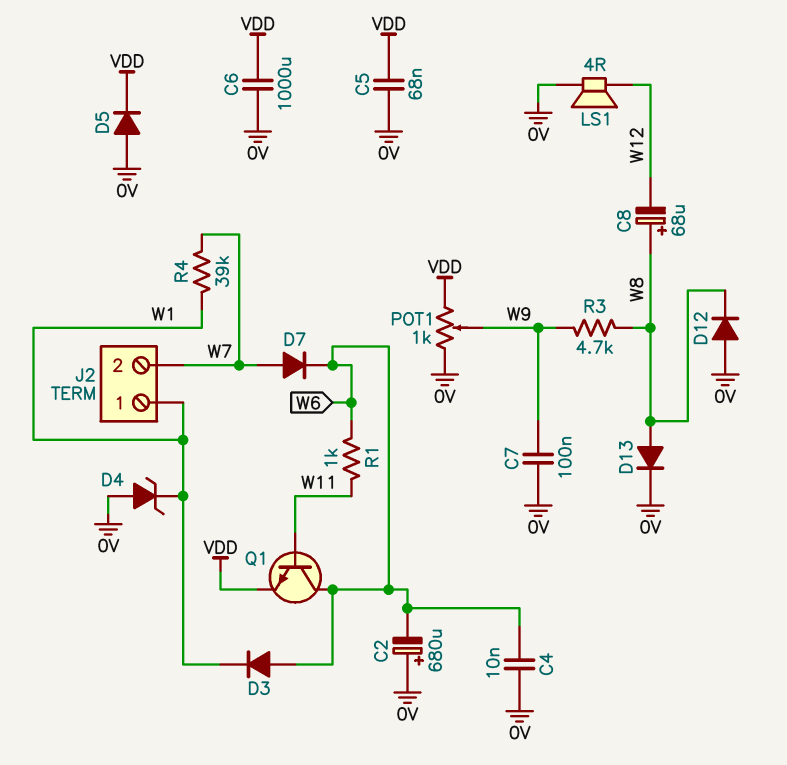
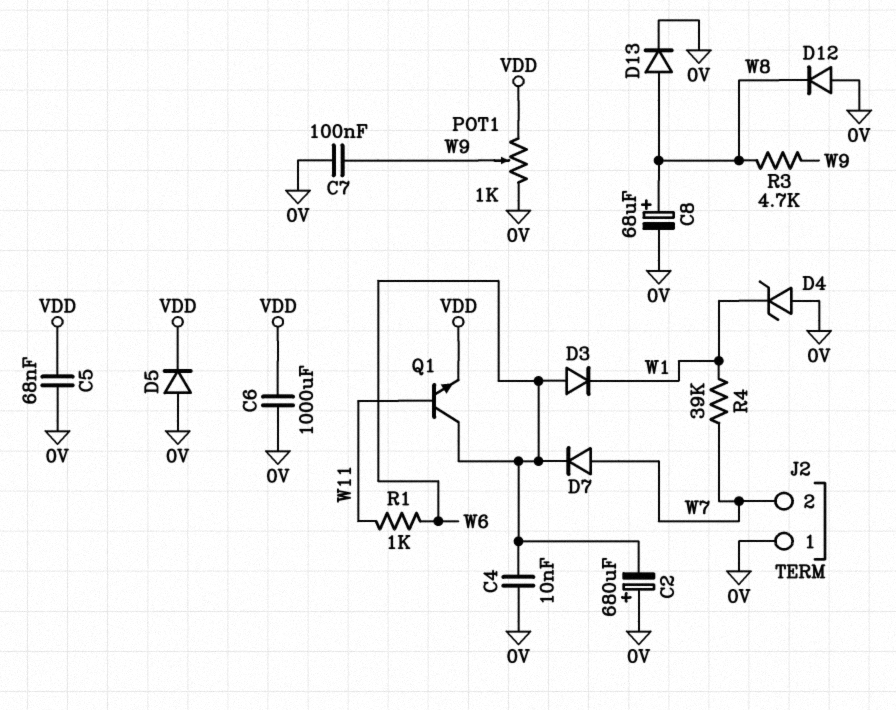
C8: 68uF (plus W8, minus W12) -> 68uF (plus W8, minus 0V)
J2 pin 1: W1 -> 0V
LS1: speaker 4R (0V, W12) -> none

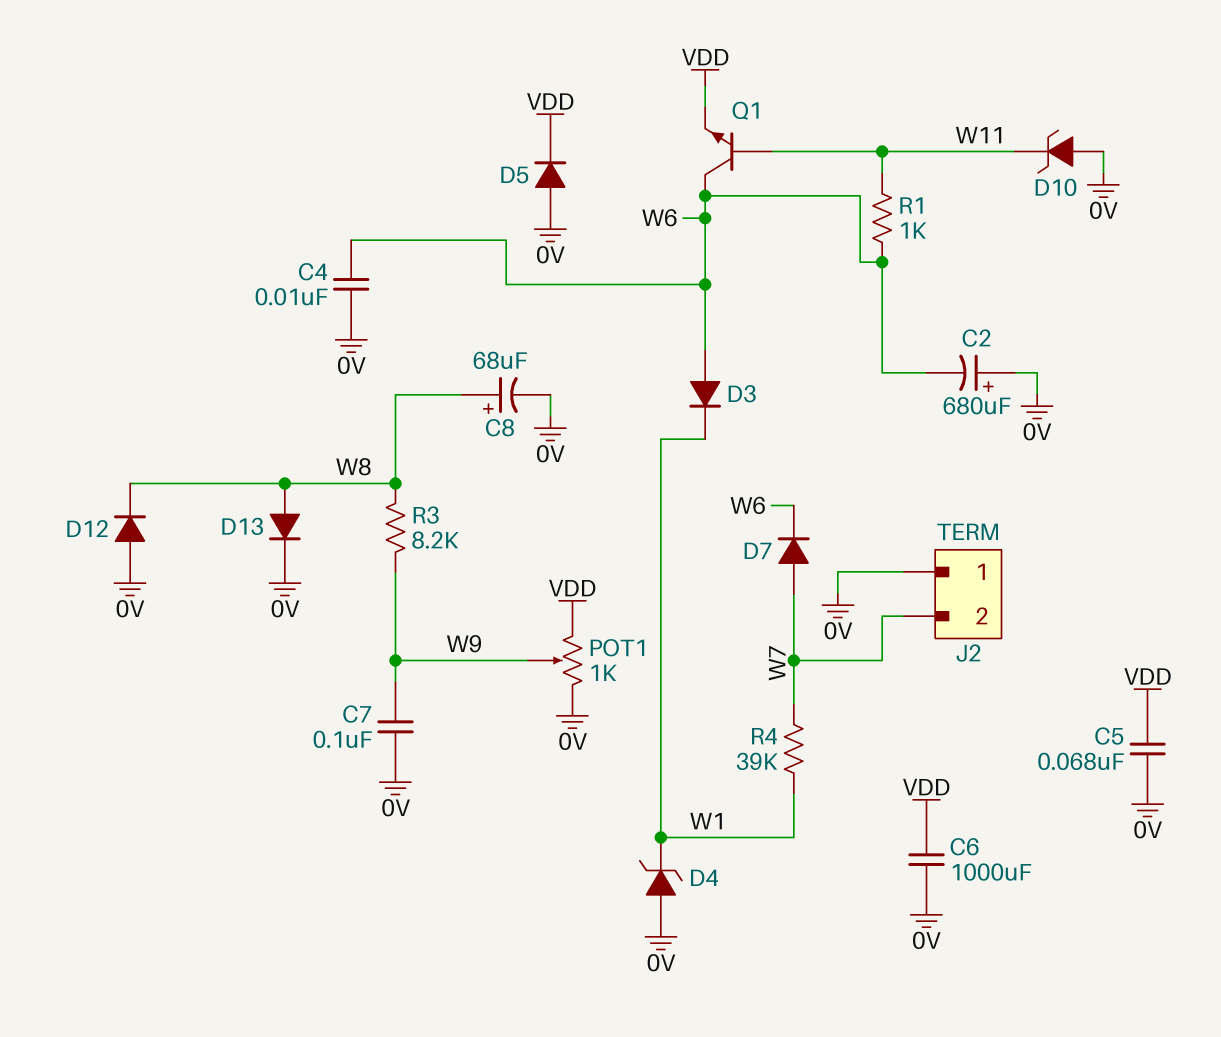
D10: none -> zener (A 0V, K W11)
R3: 4.7k (W8, W9) -> 8.2k (W8, W9)

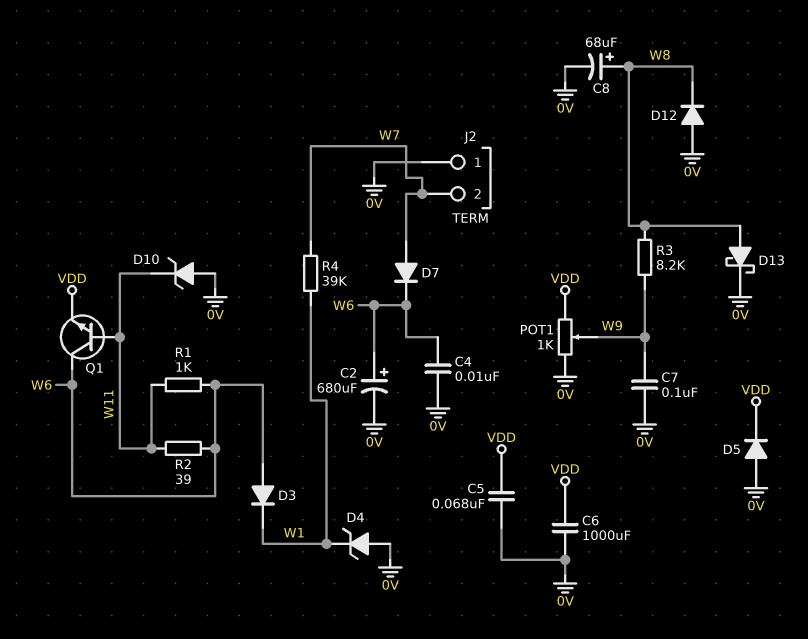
C2: 680uF (plus 0V, minus W6) -> 680uF (plus W6, minus 0V)
D13: diode (A W8, K 0V) -> schottky (A W8, K 0V)
R2: none -> 39 (W6, W11)

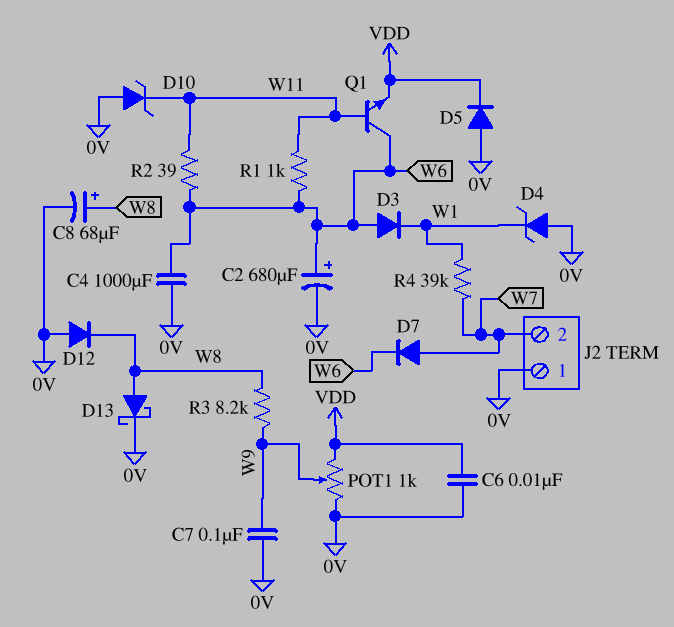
C4: 10nF (0V, W6) -> 1000uF (0V, W6)
C5: 68nF (0V, VDD) -> none
C6: 1000uF (0V, VDD) -> 10nF (0V, VDD)

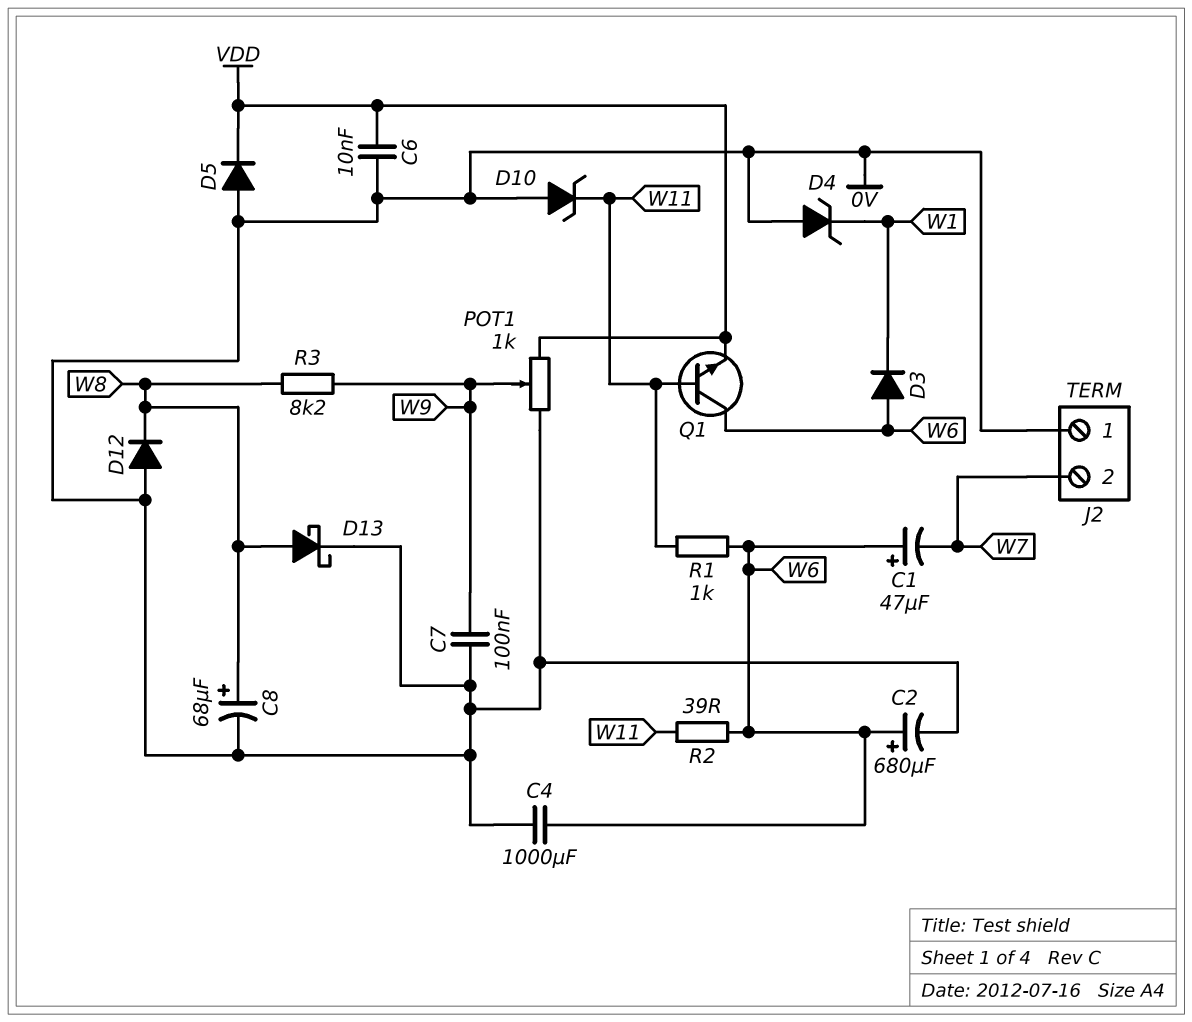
C1: none -> 47uF (plus W6, minus W7)
D7: diode (A W7, K W6) -> none
R4: 39k (W1, W7) -> none

